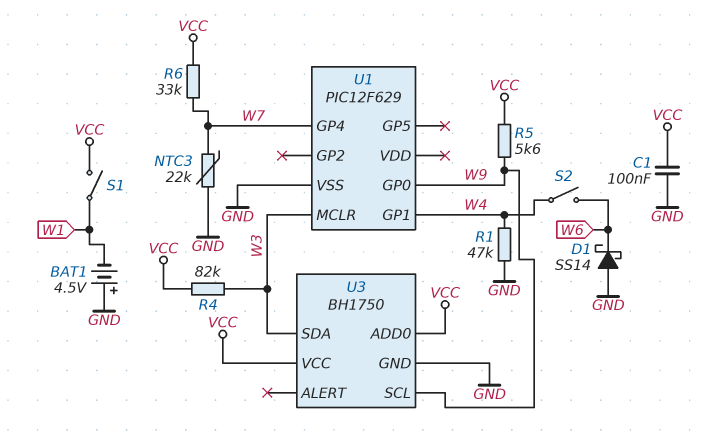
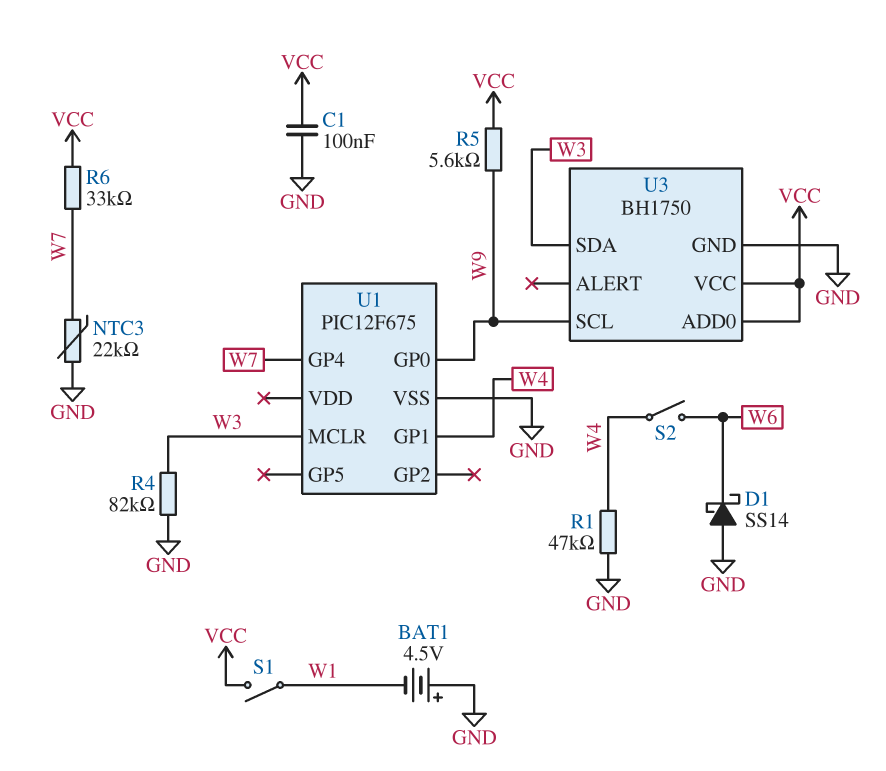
R4: 82k (VCC, W3) -> 82k (GND, W3)
U1: PIC12F629 -> PIC12F675

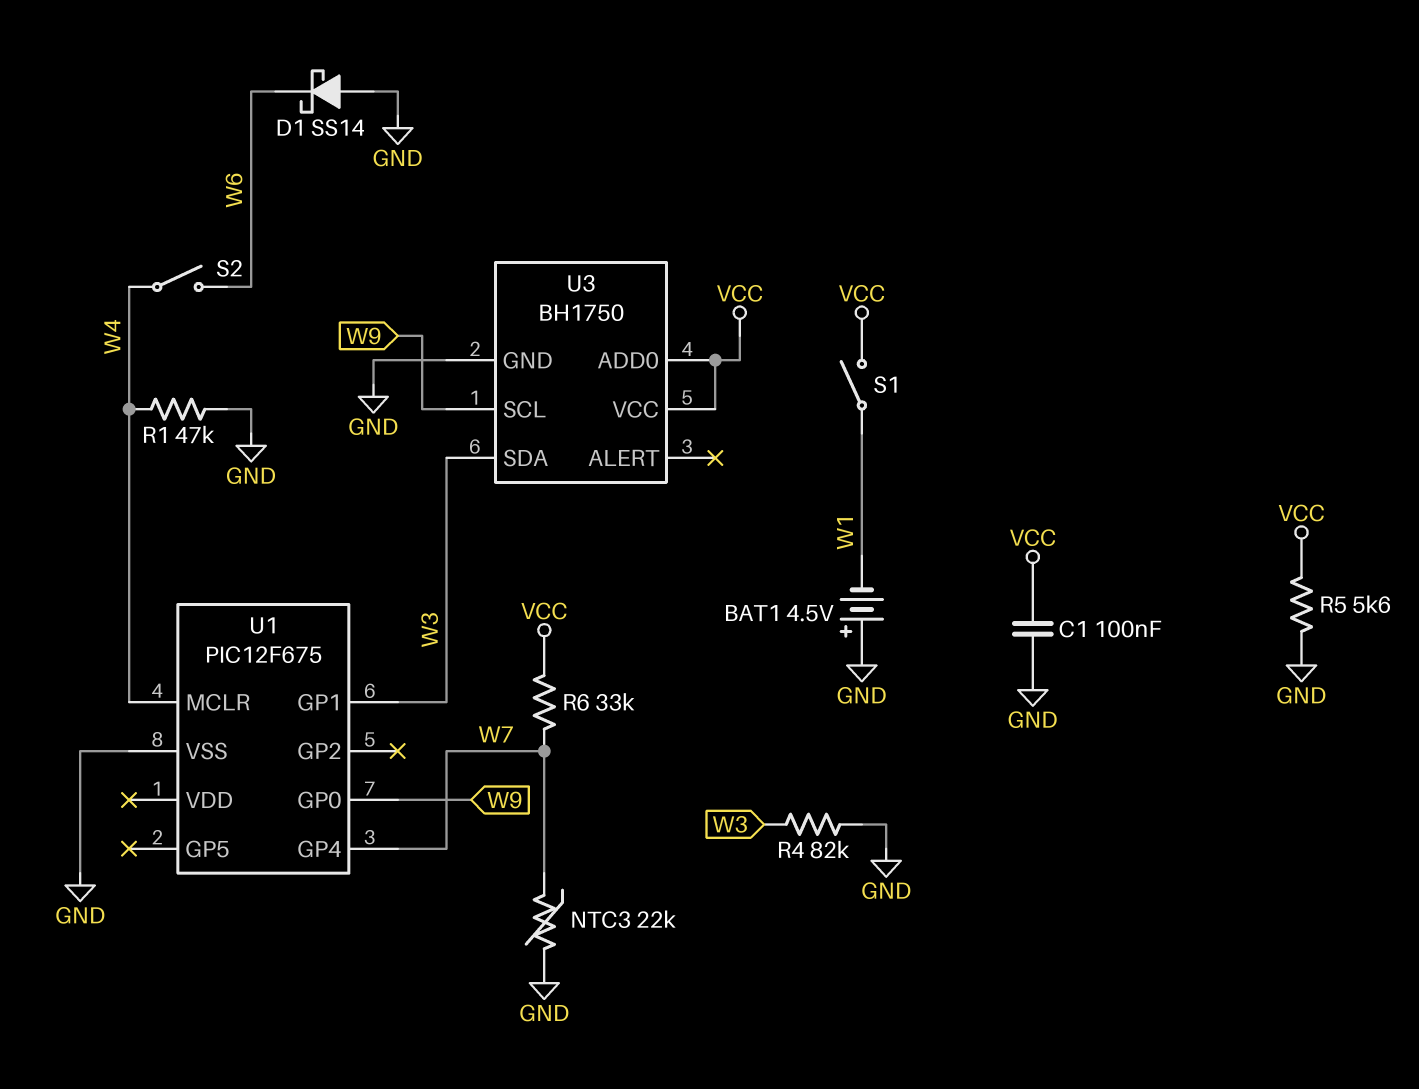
R5: 5.6k (VCC, W9) -> 5.6k (GND, VCC)
U1 pin GP1: W4 -> W3
U1 pin MCLR: W3 -> W4

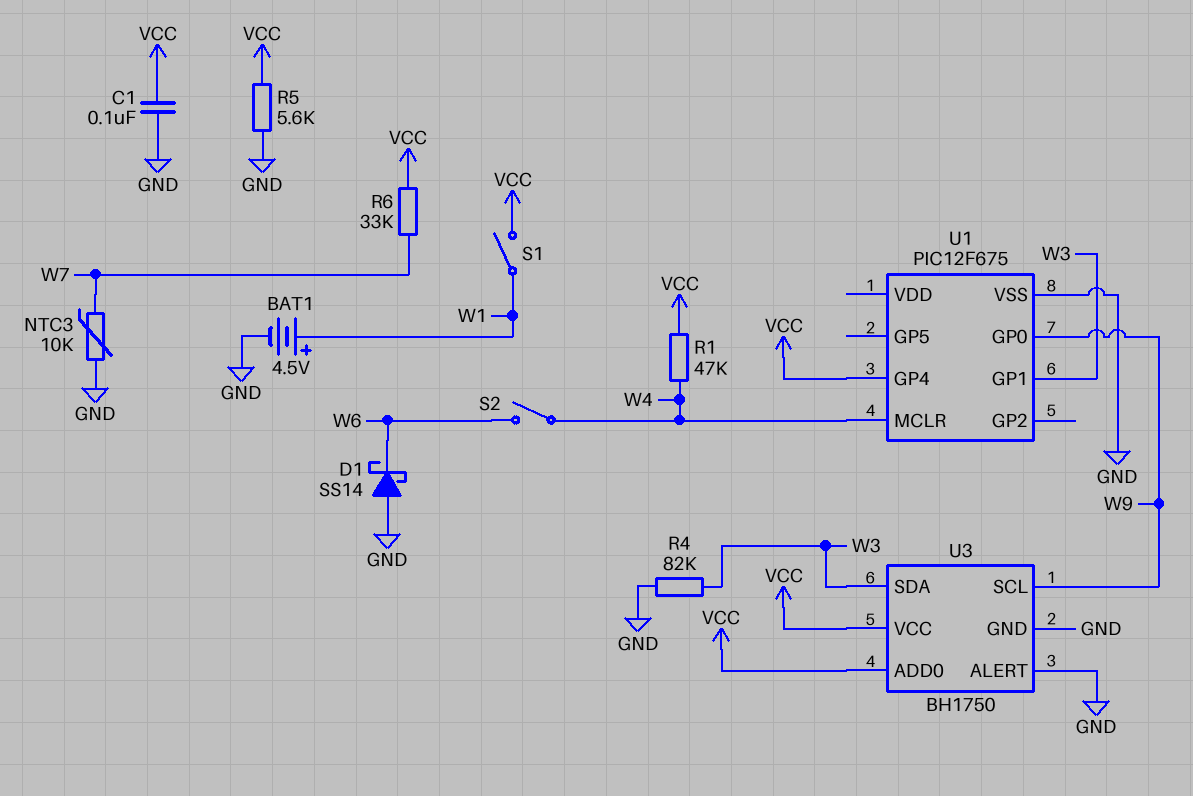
BAT1: 4.5V (plus GND, minus W1) -> 4.5V (plus W1, minus GND)
NTC3: 22k (GND, W7) -> 10k (GND, W7)
R1: 47k (GND, W4) -> 47k (VCC, W4)
U1 pin GP4: W7 -> VCC
U3 pin ALERT: none -> GND

